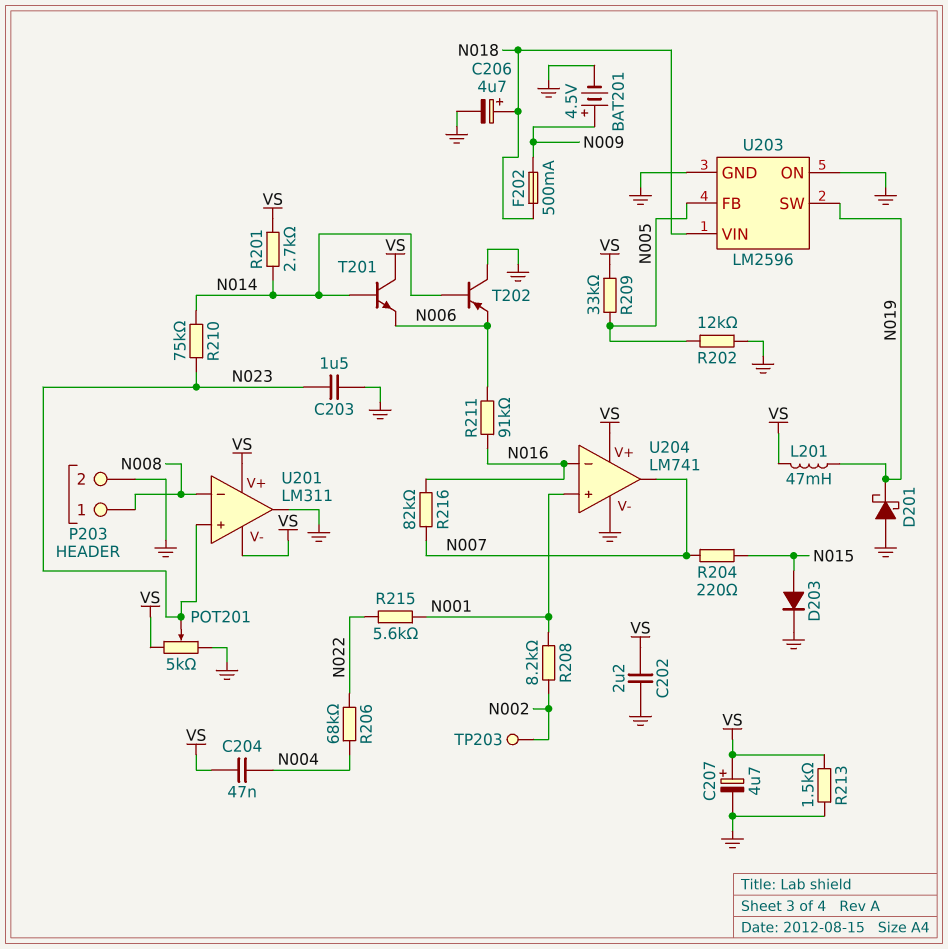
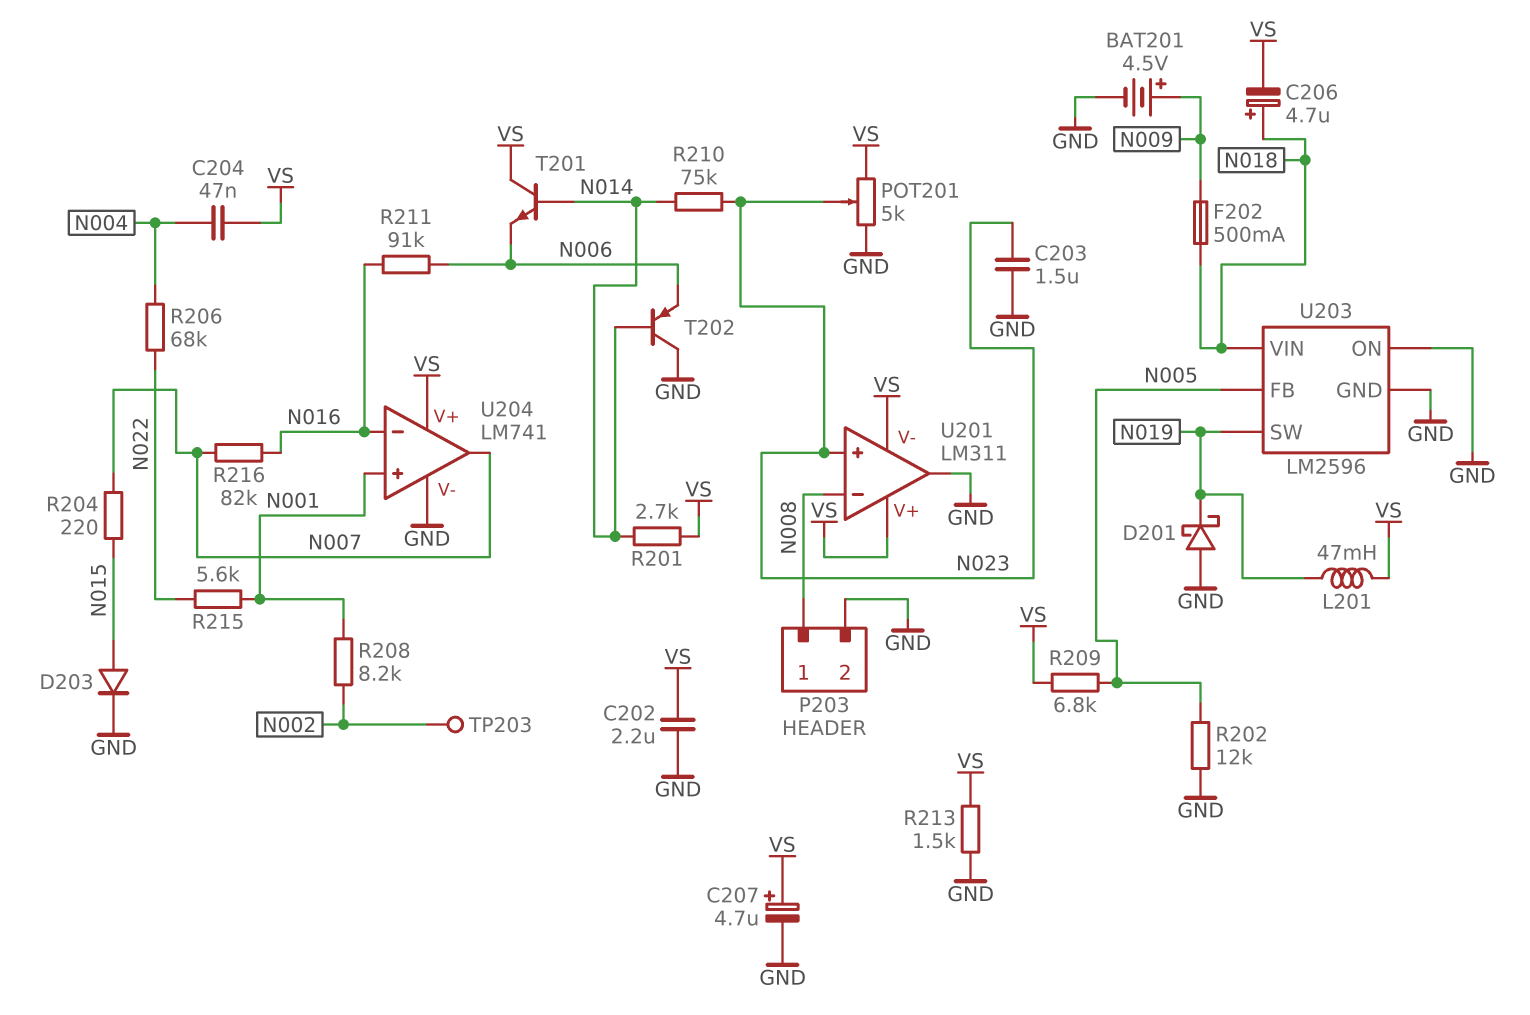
C206: 4.7uF (plus N018, minus GND) -> 4.7uF (plus N018, minus VS)
R209: 33k (N005, VS) -> 6.8k (N005, VS)

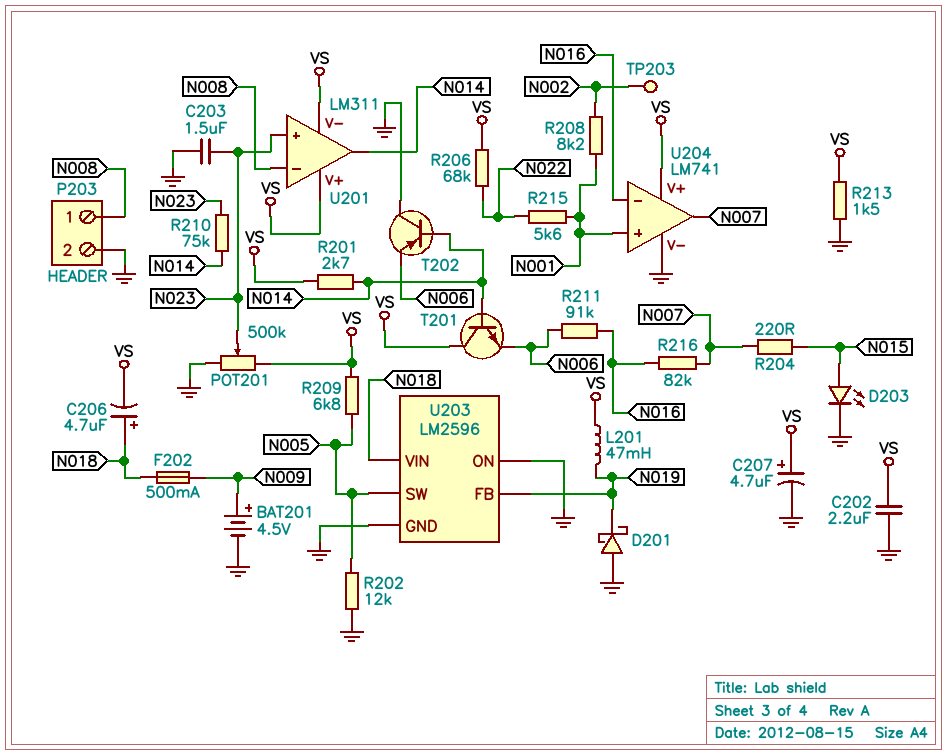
C204: 47nF (N004, VS) -> none
D203: diode (A N015, K GND) -> LED (A N015, K GND)
POT201: 5k (GND, VS, wiper N023) -> 500k (GND, VS, wiper N023)
R206: 68k (N004, N022) -> 68k (N022, VS)
U201 pin out: GND -> N014
U203 pin FB: N005 -> N019
U203 pin SW: N019 -> N005

